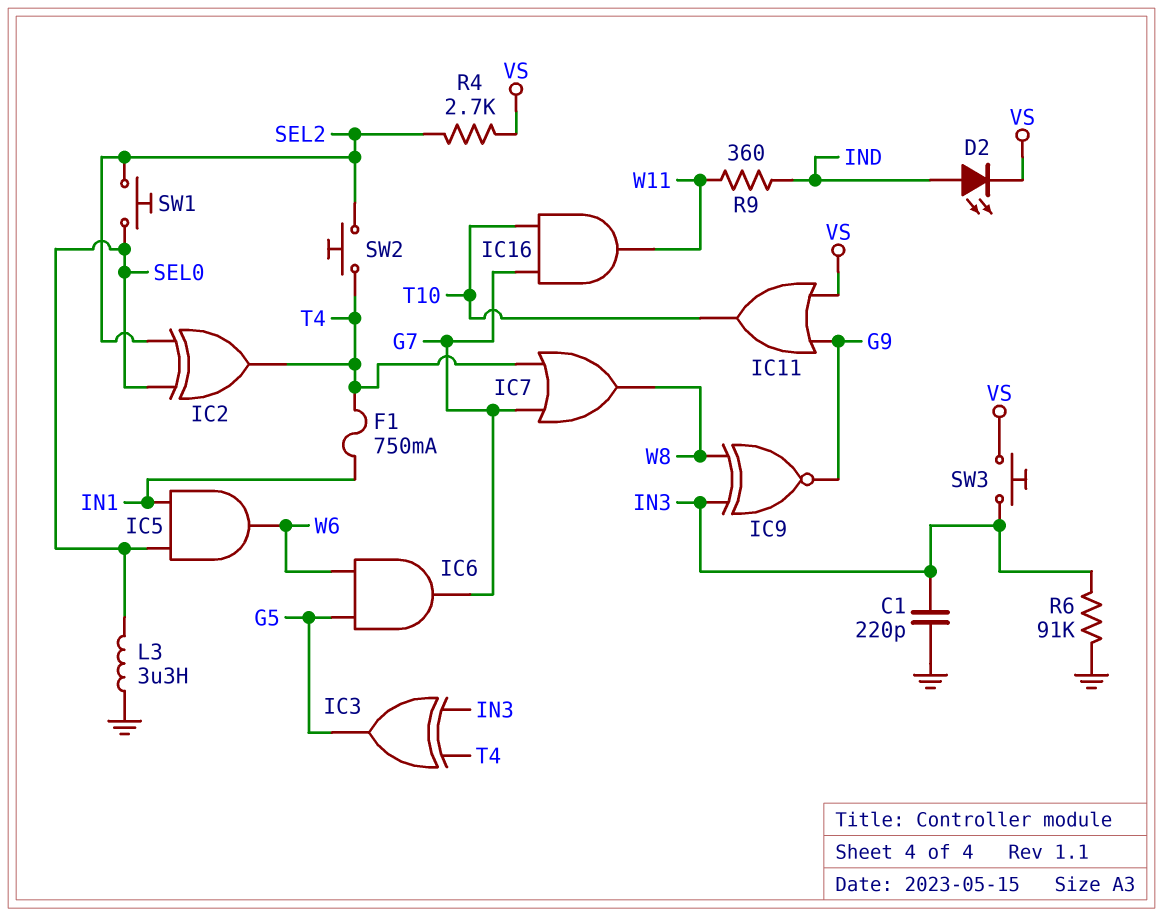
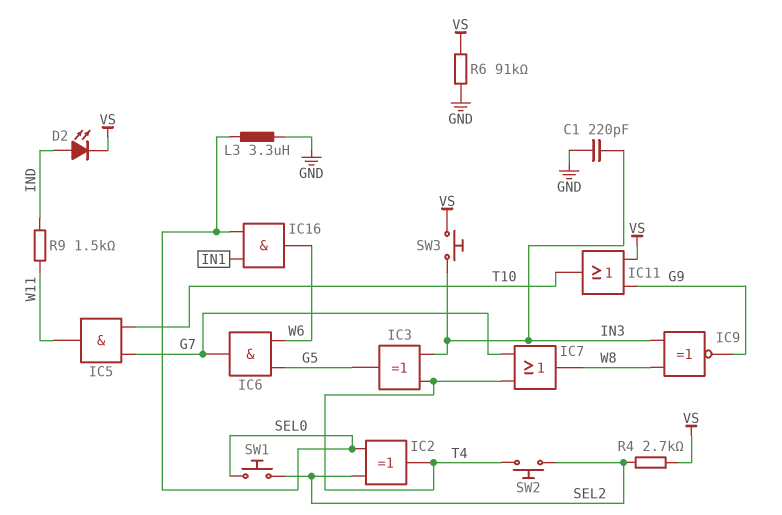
F1: 750mA (IN1, T4) -> none
IC5: AND (in IN1, in SEL0, out W6) -> AND (in G7, in T10, out W11)
IC16: AND (in G7, in T10, out W11) -> AND (in IN1, in SEL0, out W6)
R6: 91k (GND, IN3) -> 91k (GND, VS)
R9: 360 (IND, W11) -> 1.5k (IND, W11)

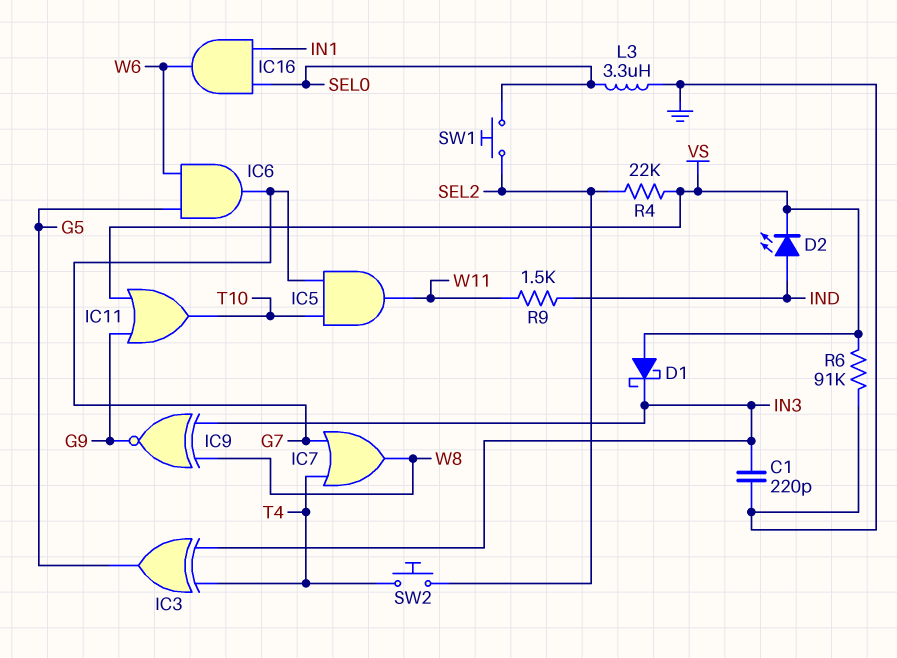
D1: none -> schottky (A VS, K IN3)
IC2: XOR (in SEL0, in SEL2, out T4) -> none
R4: 2.7k (SEL2, VS) -> 22k (SEL2, VS)
SW3: button (IN3, VS) -> none

